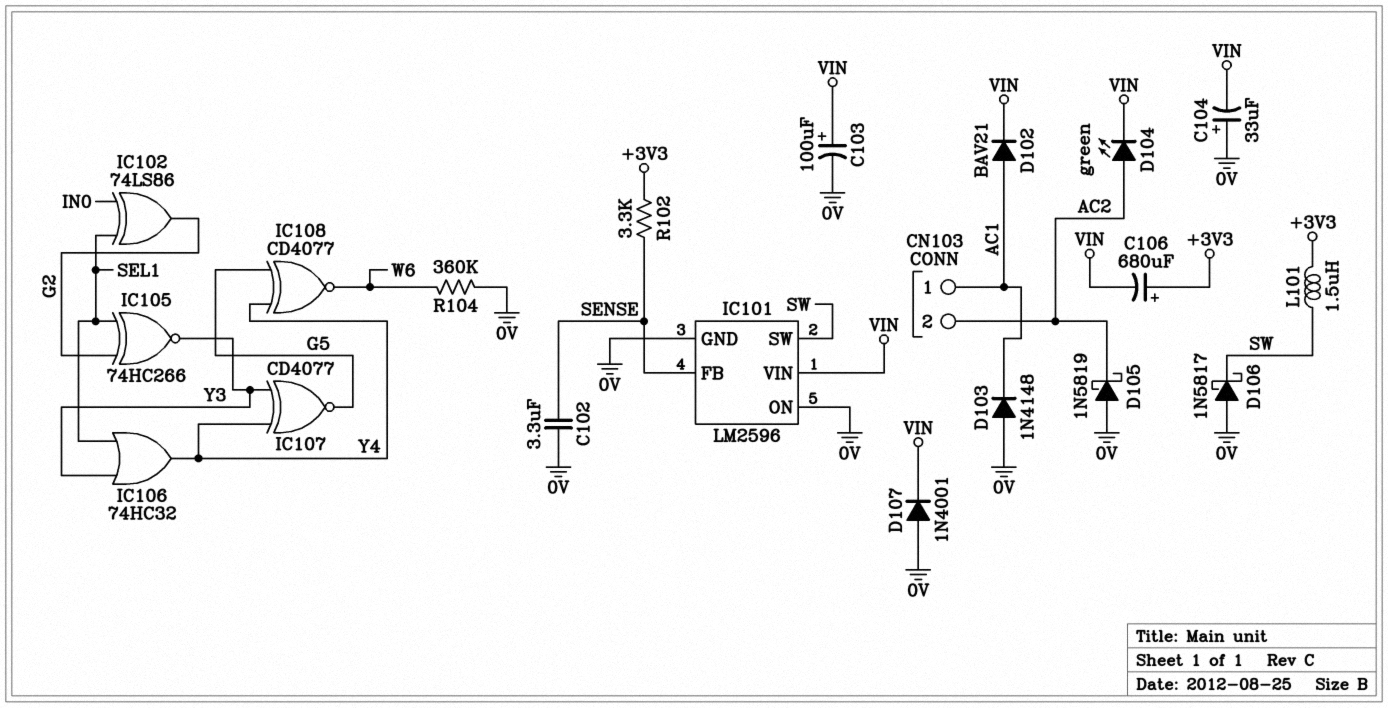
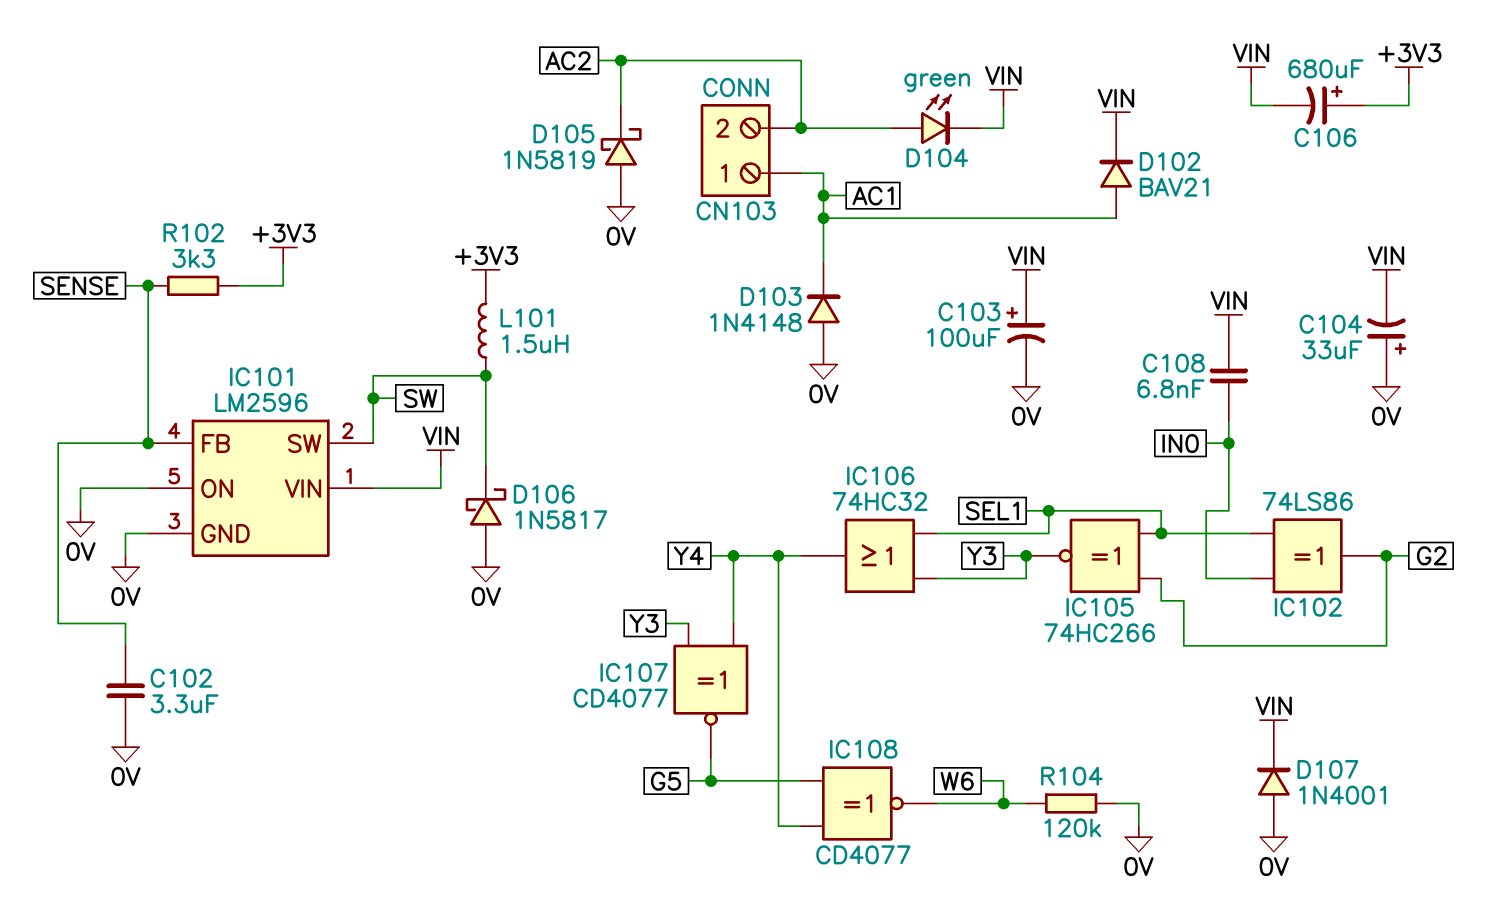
C108: none -> 6.8nF (IN0, VIN)
R104: 360k (0V, W6) -> 120k (0V, W6)

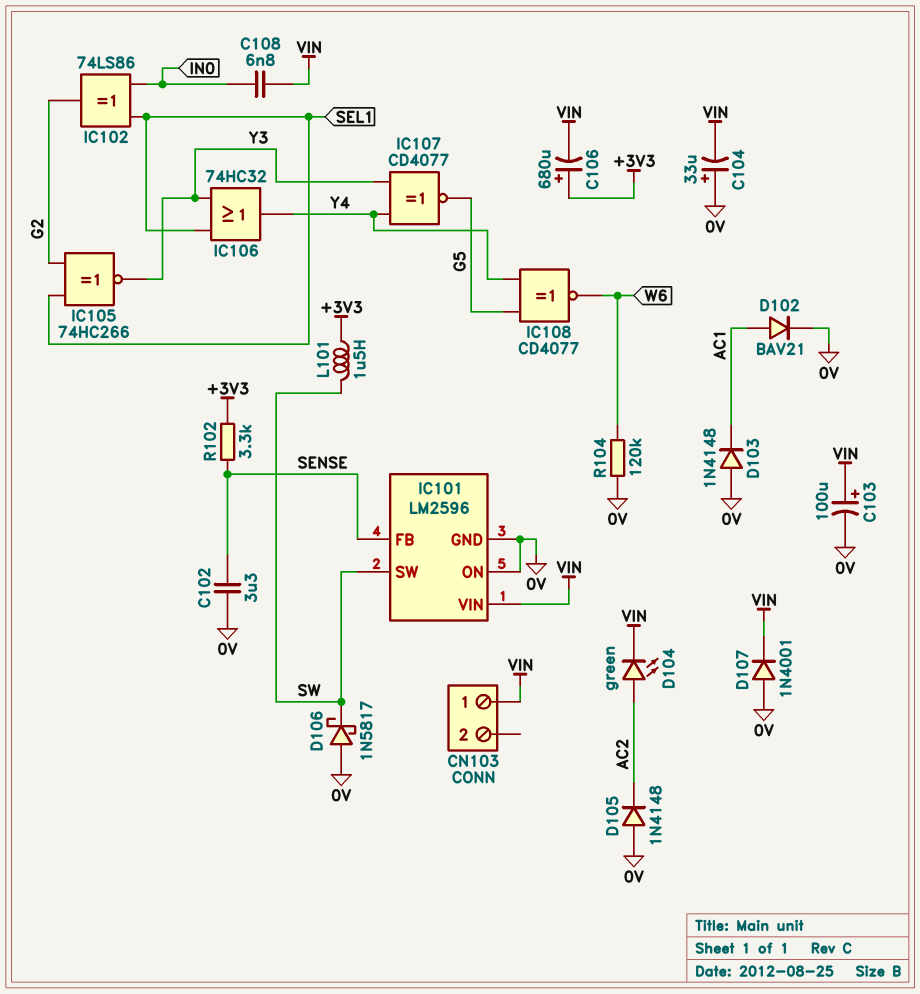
CN103 pin 1: AC1 -> VIN
CN103 pin 2: AC2 -> none
D102: diode BAV21 (A AC1, K VIN) -> diode BAV21 (A AC1, K 0V)
D105: schottky 1N5819 (A 0V, K AC2) -> diode 1N4148 (A 0V, K AC2)

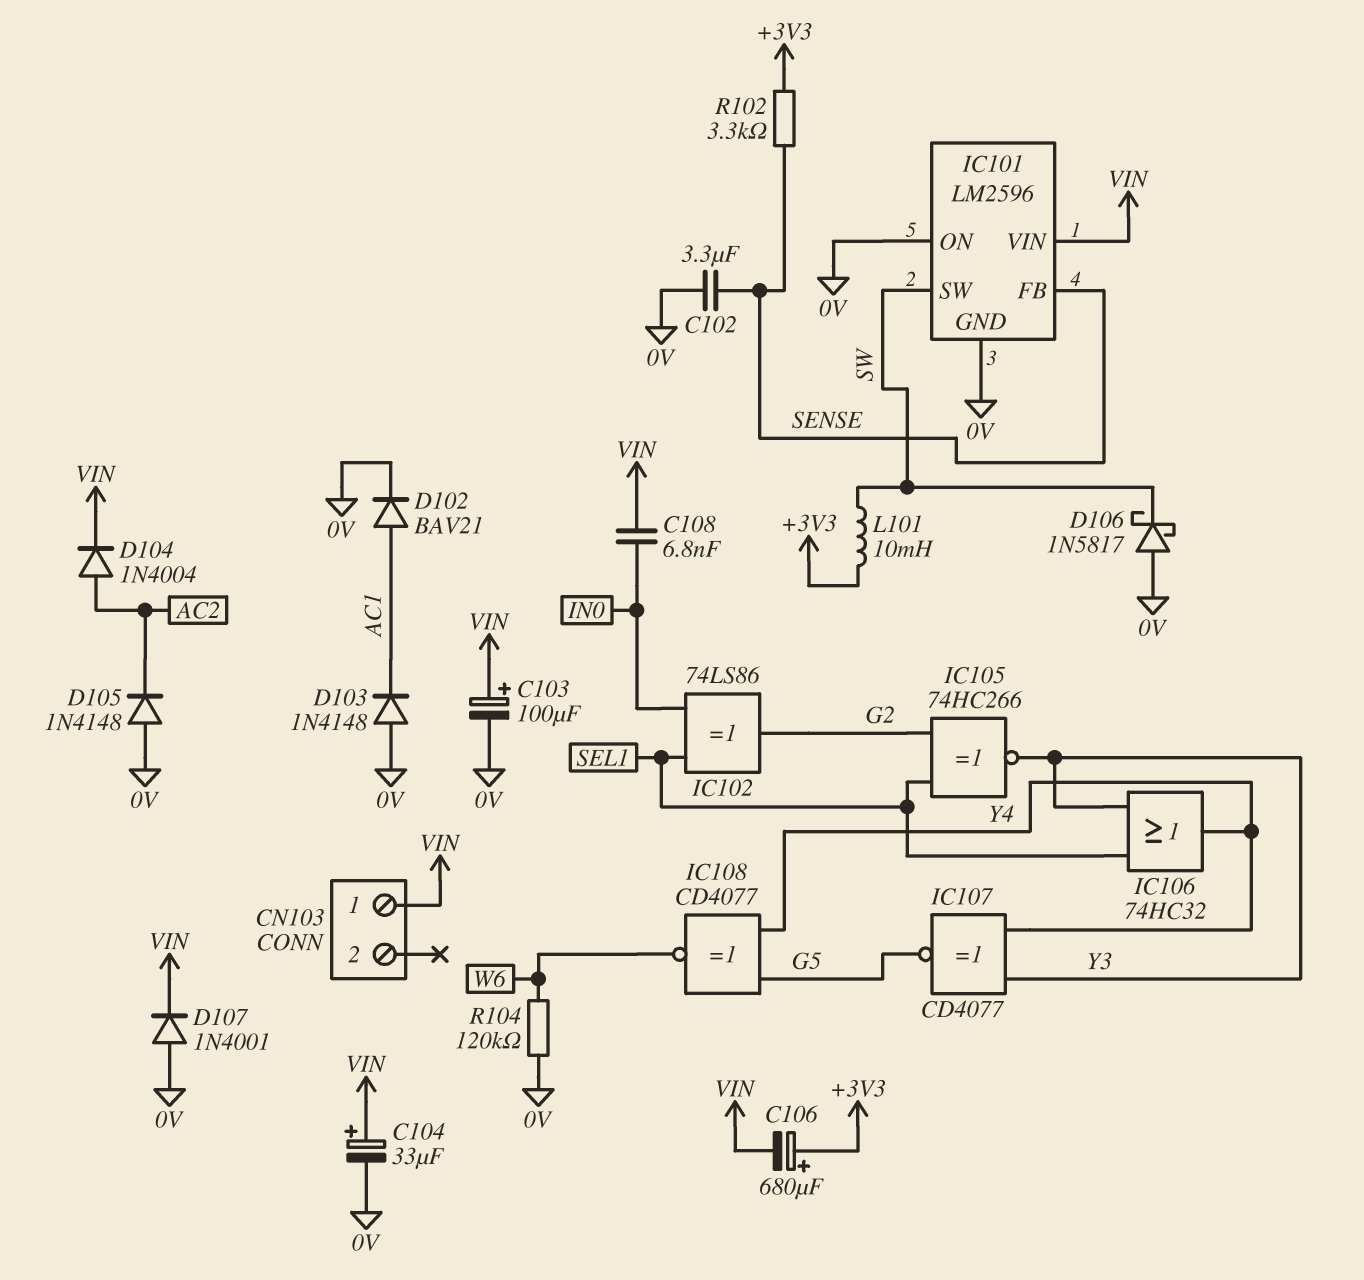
C104: 33uF (plus 0V, minus VIN) -> 33uF (plus VIN, minus 0V)
D104: LED green (A AC2, K VIN) -> diode 1N4004 (A AC2, K VIN)
L101: 1.5uH (+3V3, SW) -> 10mH (+3V3, SW)

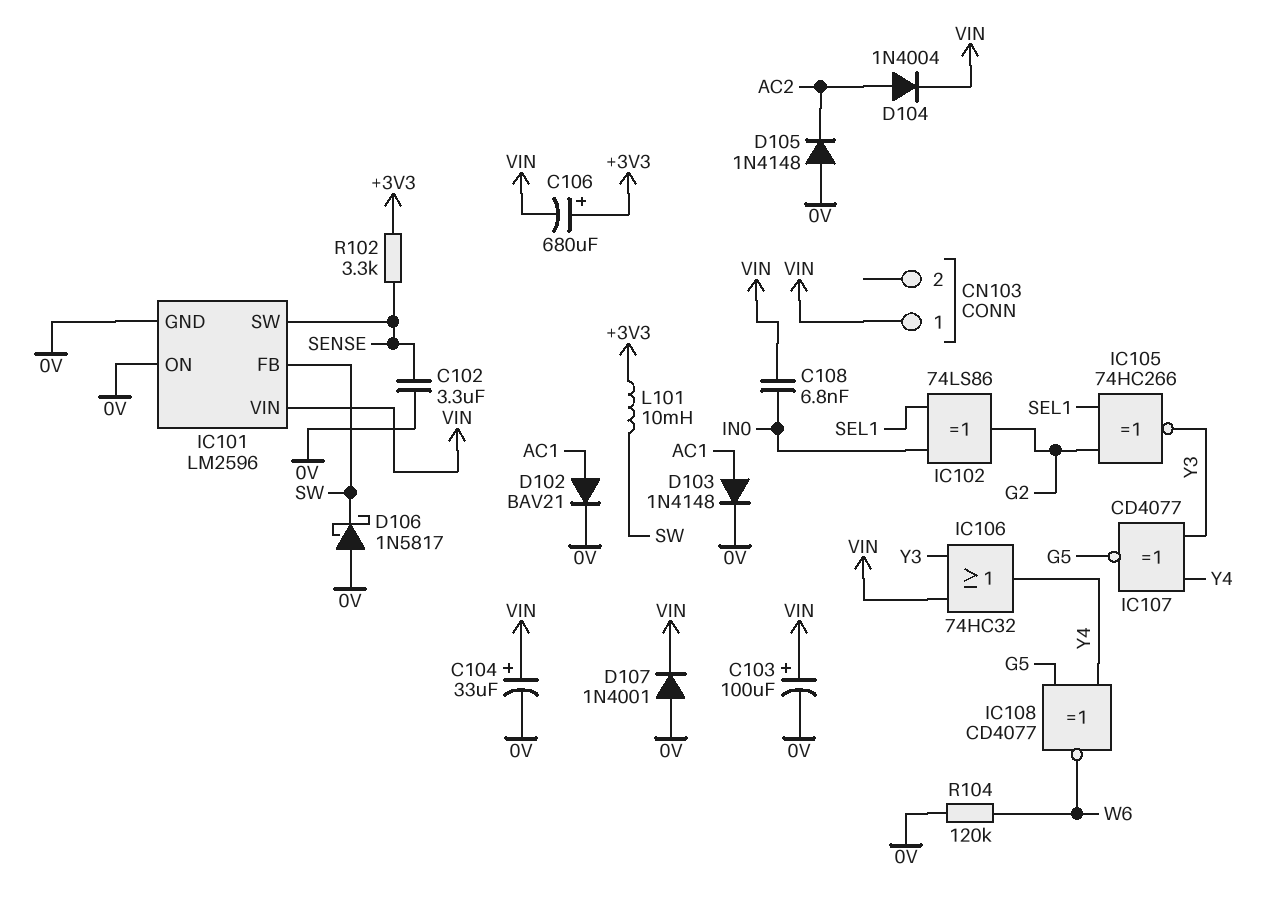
D103: diode 1N4148 (A 0V, K AC1) -> diode 1N4148 (A AC1, K 0V)
IC101 pin FB: SENSE -> SW
IC101 pin SW: SW -> SENSE
IC106: OR 74HC32 (in SEL1, in Y3, out Y4) -> OR 74HC32 (in VIN, in Y3, out Y4)

